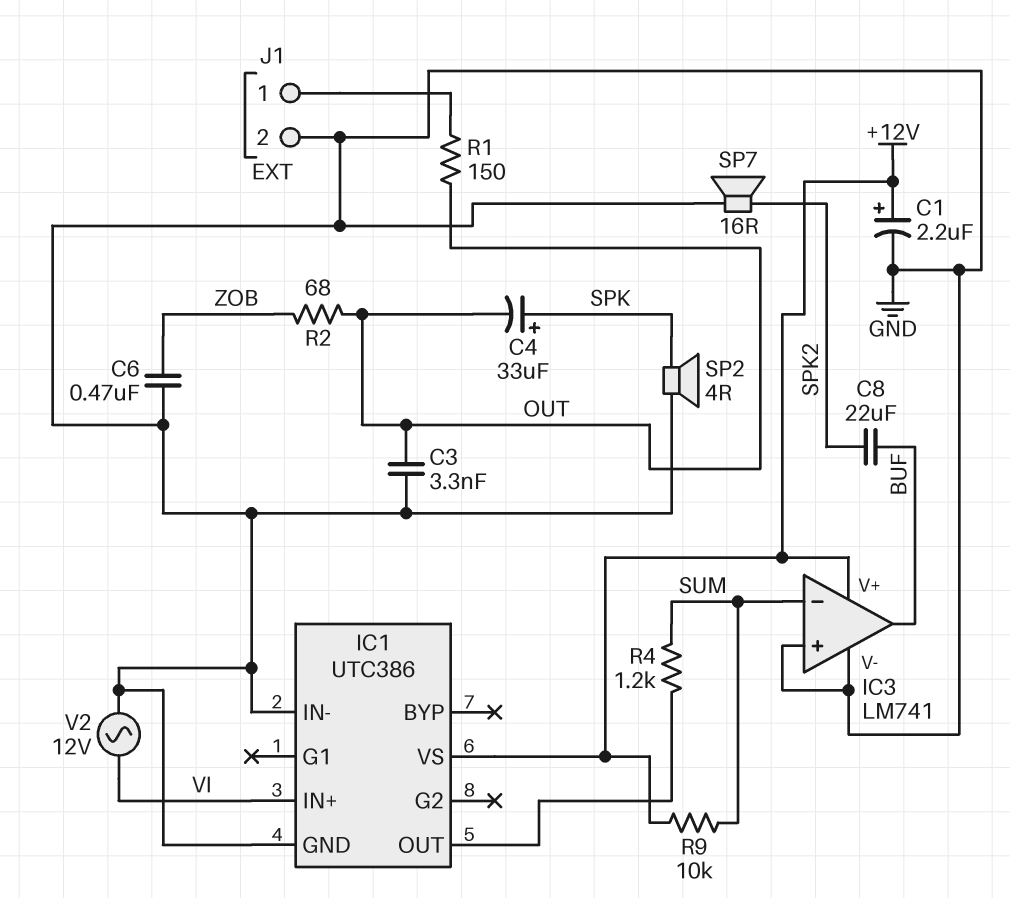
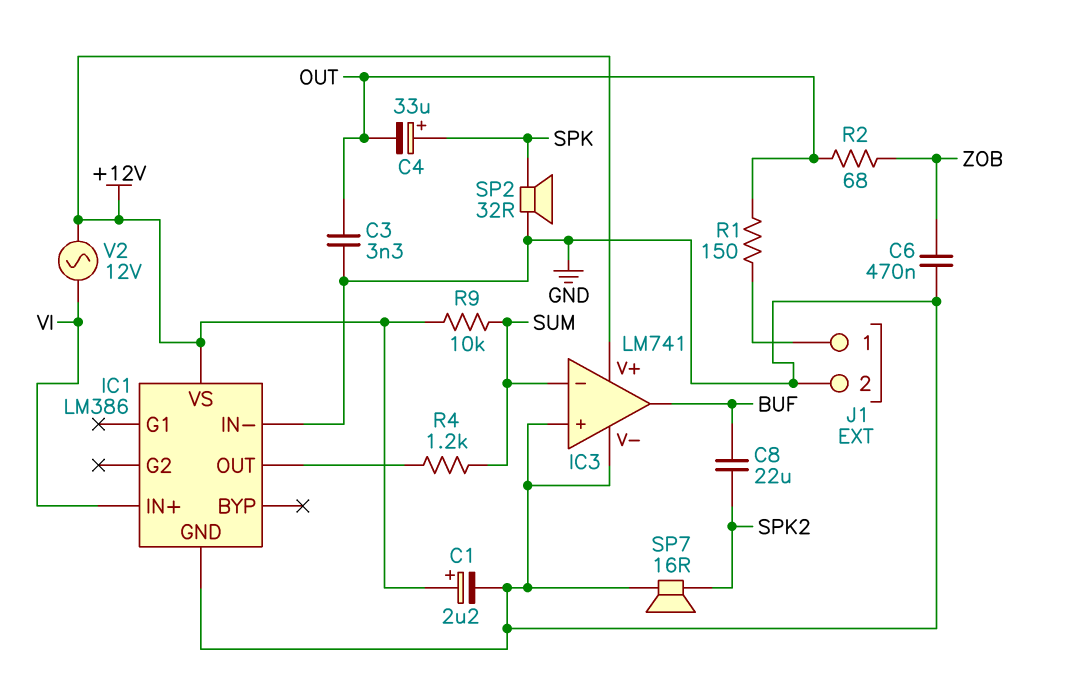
IC1: UTC386 -> LM386
SP2: speaker 4R (GND, SPK) -> speaker 32R (GND, SPK)
V2: AC 12V (GND, VI) -> AC 12V (+12V, VI)

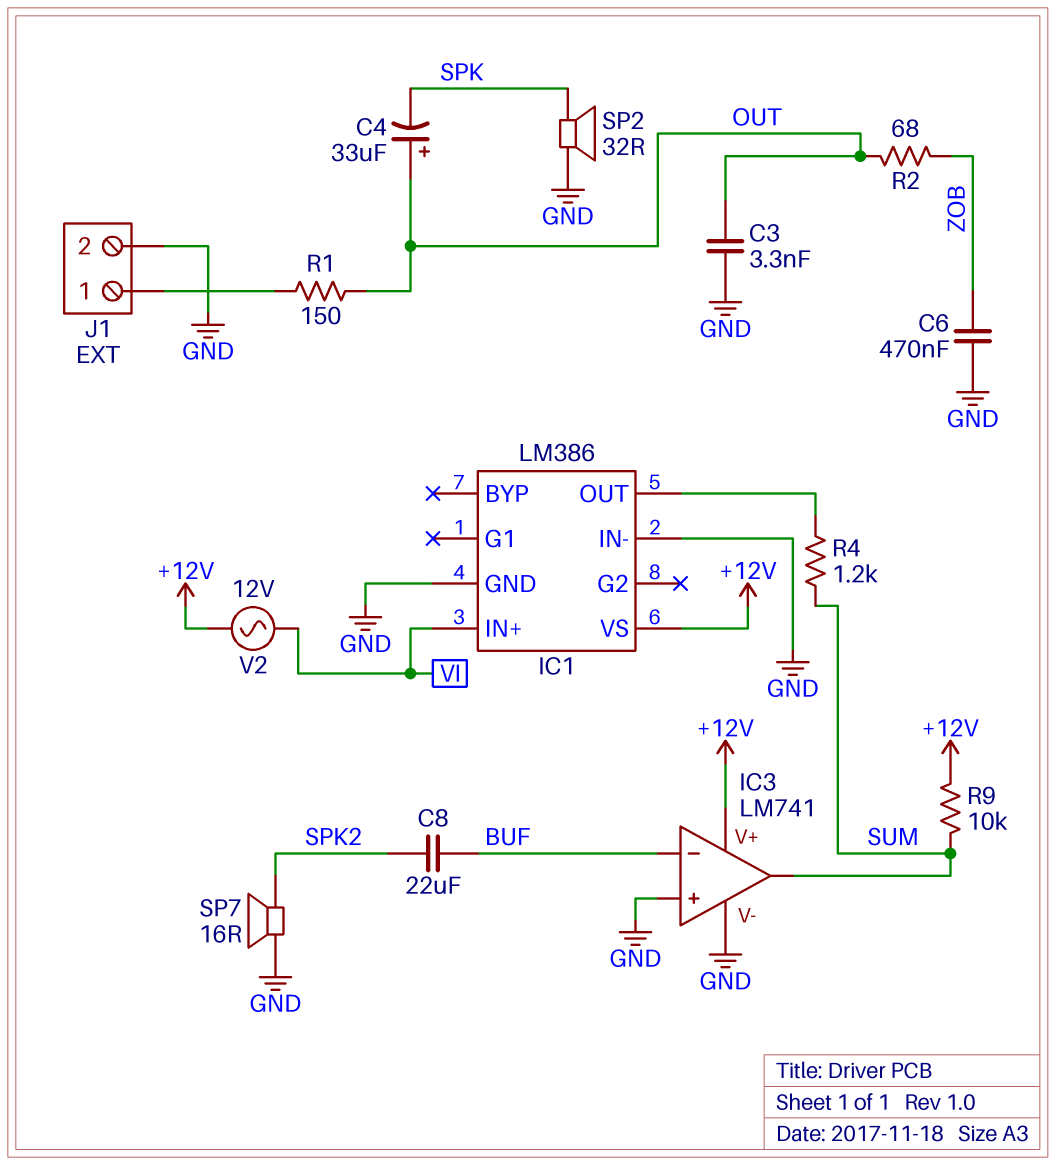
C1: 2.2uF (plus +12V, minus GND) -> none
C4: 33uF (plus SPK, minus OUT) -> 33uF (plus OUT, minus SPK)
IC3 pin in-: SUM -> BUF
IC3 pin out: BUF -> SUM

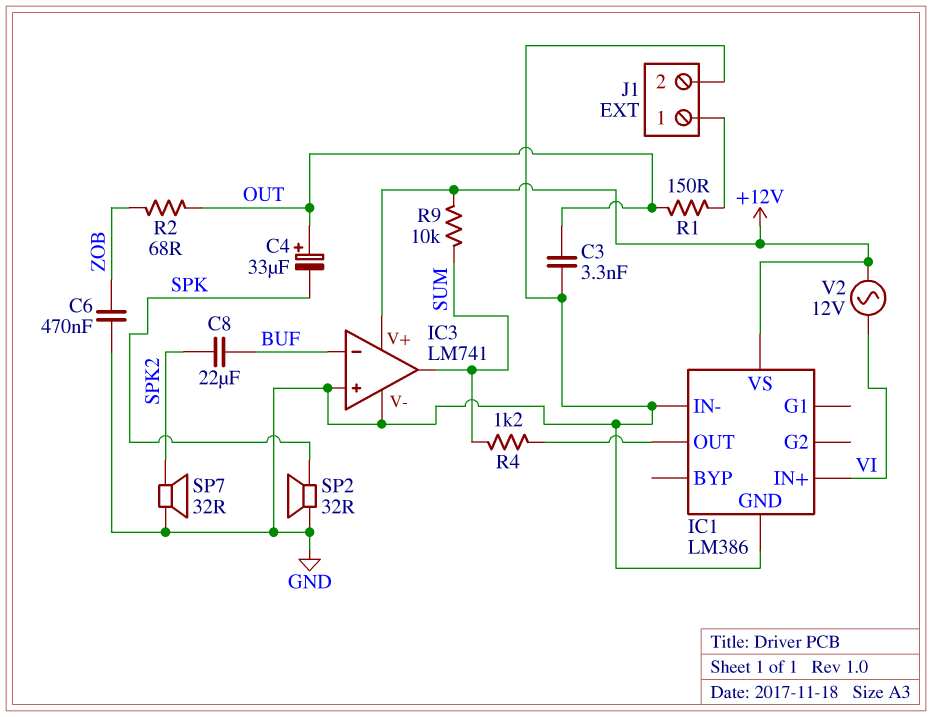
SP7: speaker 16R (GND, SPK2) -> speaker 32R (GND, SPK2)

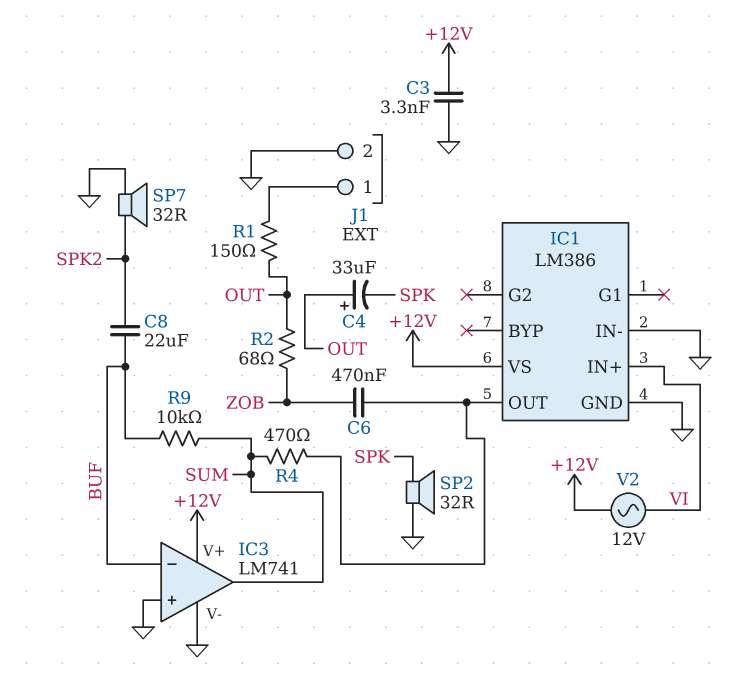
C3: 3.3nF (GND, OUT) -> 3.3nF (+12V, GND)
C6: 470nF (GND, ZOB) -> 470nF (IC1/OUT, ZOB)
R4: 1.2k (IC1/OUT, SUM) -> 470 (IC1/OUT, SUM)
R9: 10k (+12V, SUM) -> 10k (BUF, SUM)

